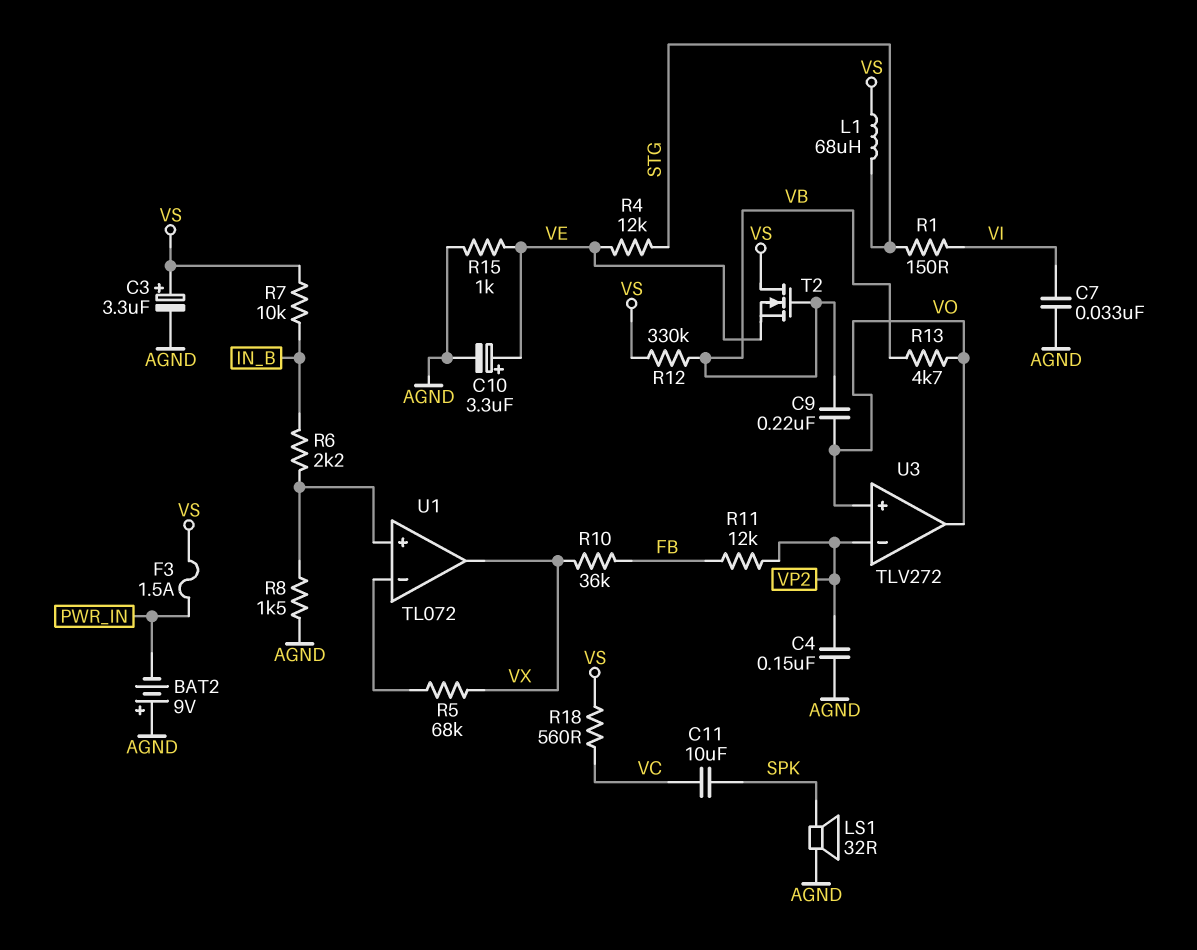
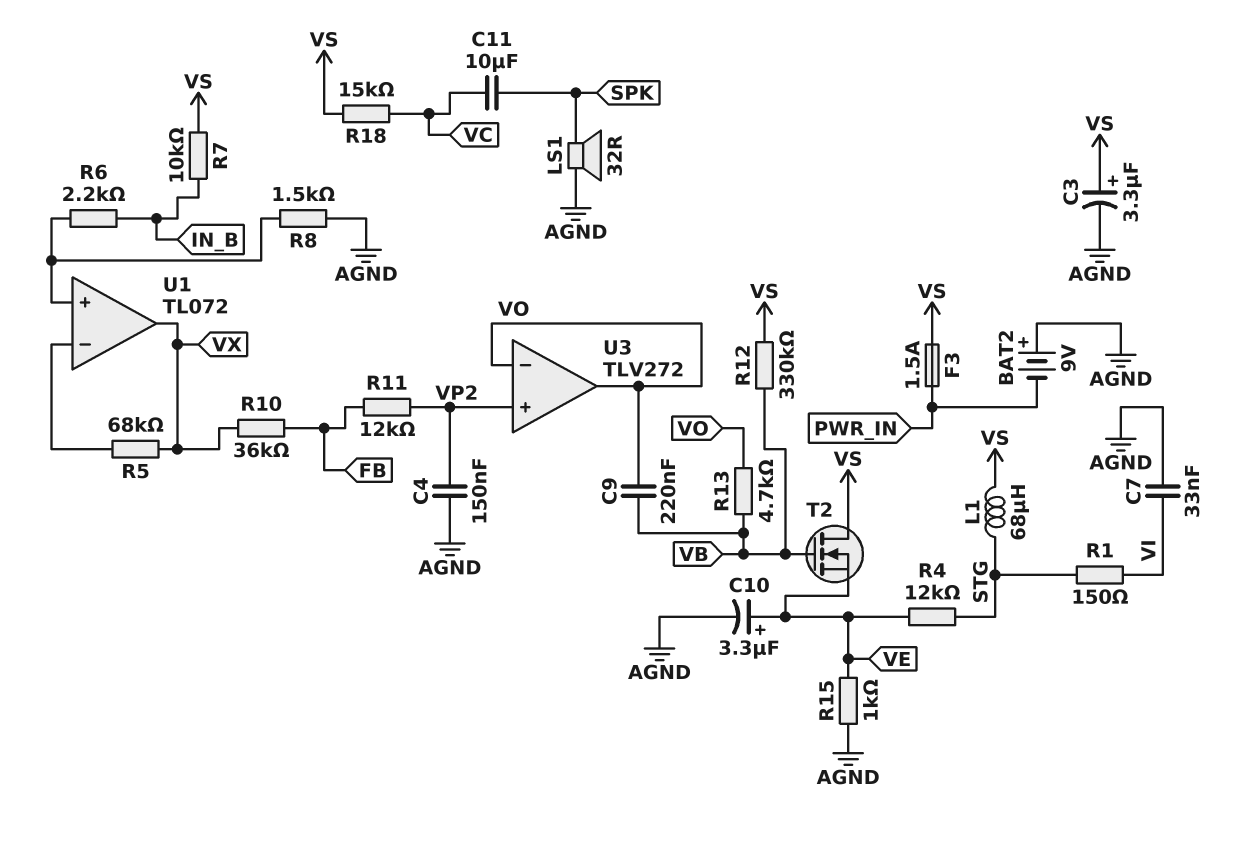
R18: 560 (VC, VS) -> 15k (VC, VS)
U3 pin in+: VO -> VP2
U3 pin in-: VP2 -> VO

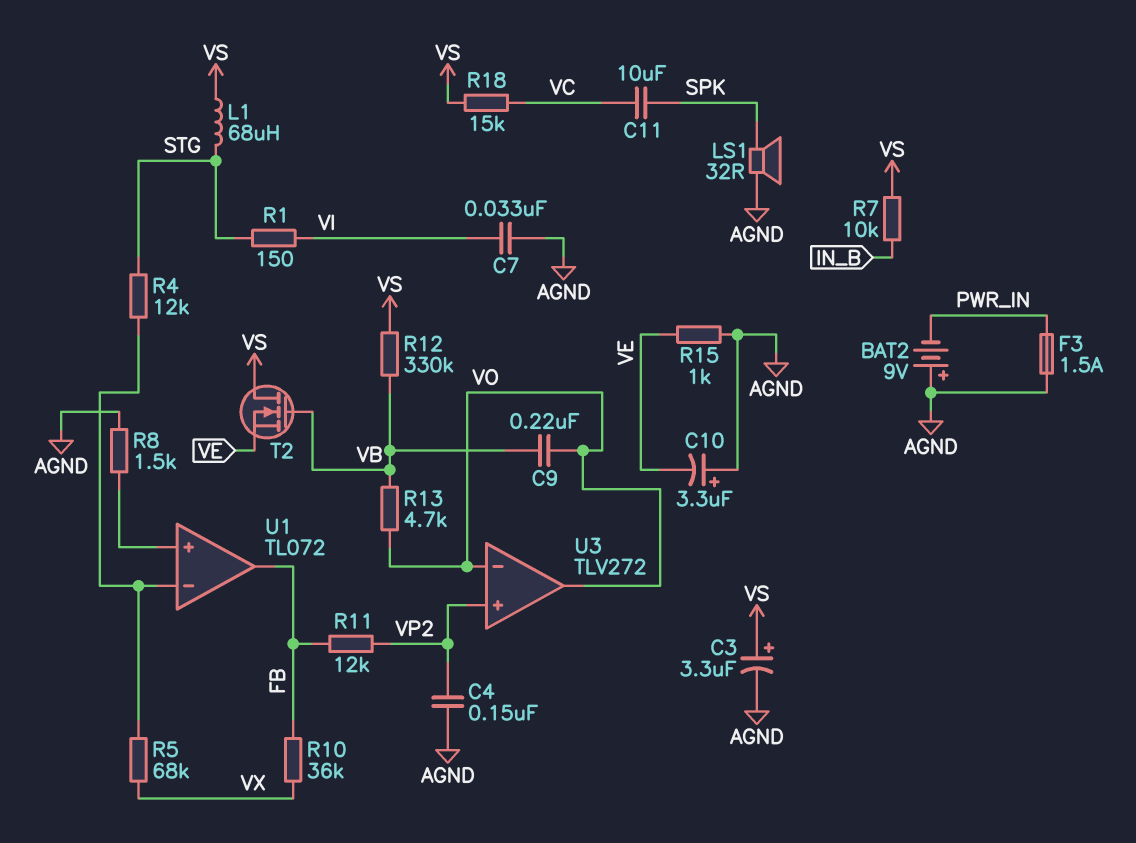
C10: 3.3uF (plus VE, minus AGND) -> 3.3uF (plus AGND, minus VE)
F3: 1.5A (PWR_IN, VS) -> 1.5A (AGND, PWR_IN)
R4: 12k (STG, VE) -> 12k (STG, U1/in-)
R6: 2.2k (IN_B, U1/in+) -> none
U1 pin out: VX -> FB

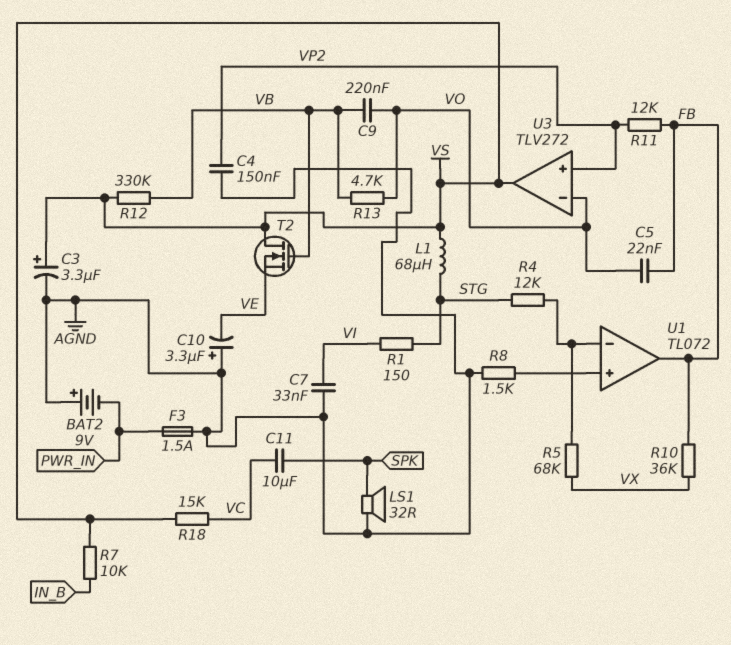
C5: none -> 22nF (FB, VO)
R15: 1k (AGND, VE) -> none
U3 pin out: VO -> VS

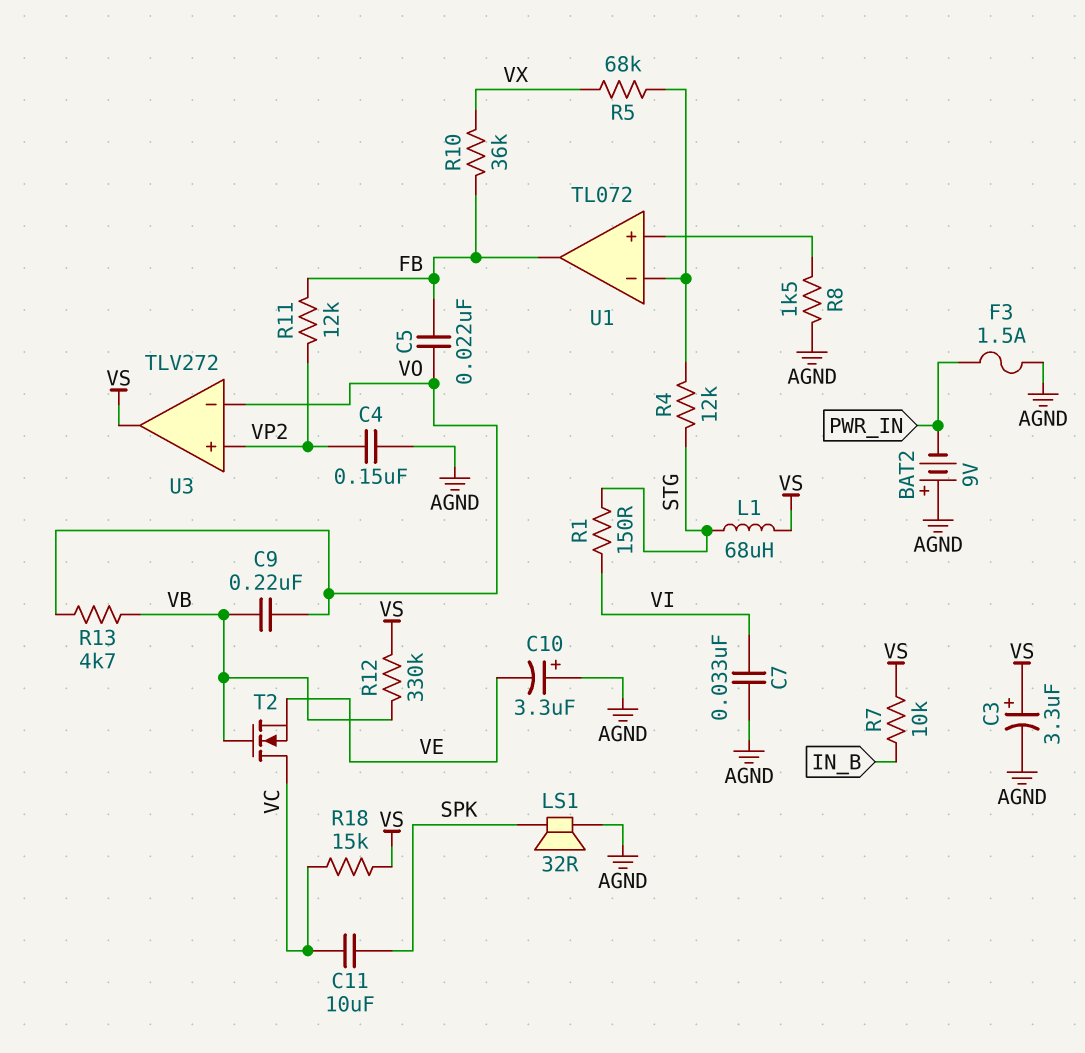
T2: NMOS (G VB, D VS, S VE) -> NMOS (G VB, D VC, S VE)

